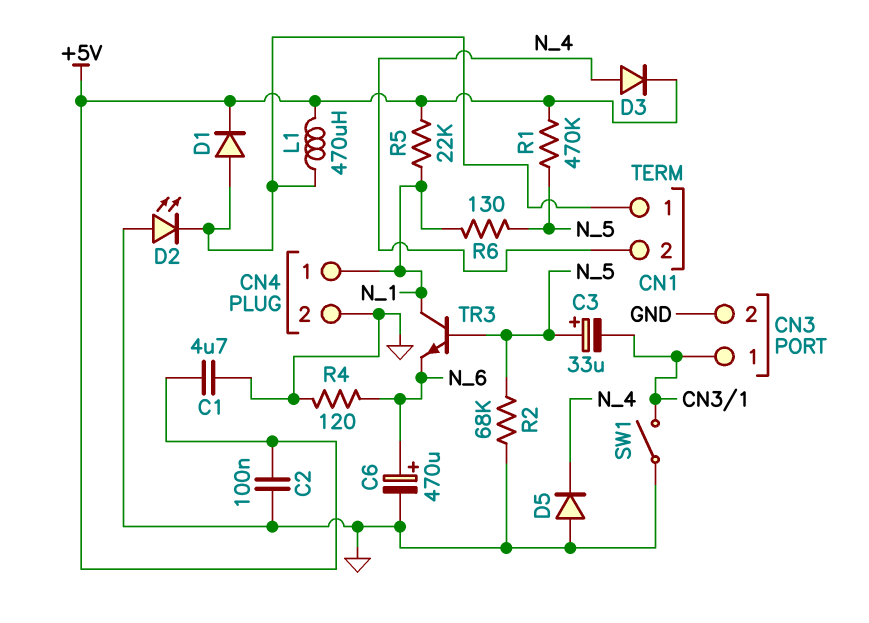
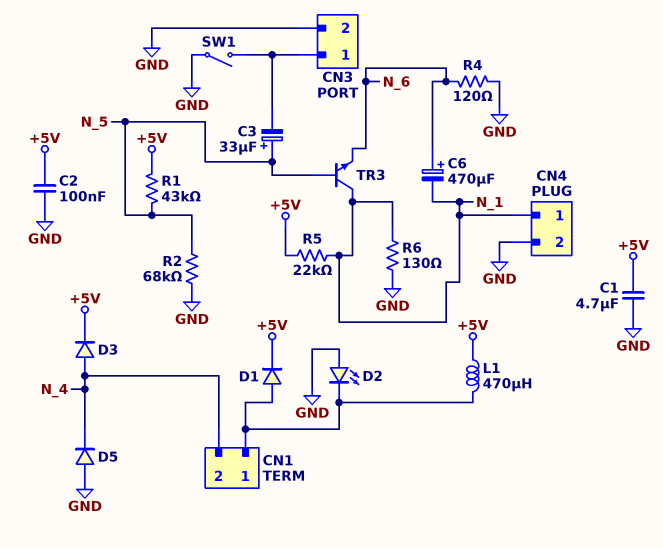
C6: 470uF (plus N_6, minus GND) -> 470uF (plus N_6, minus N_1)
R1: 470k (+5V, N_5) -> 43k (+5V, N_5)
R6: 130 (N_1, N_5) -> 130 (GND, N_1)

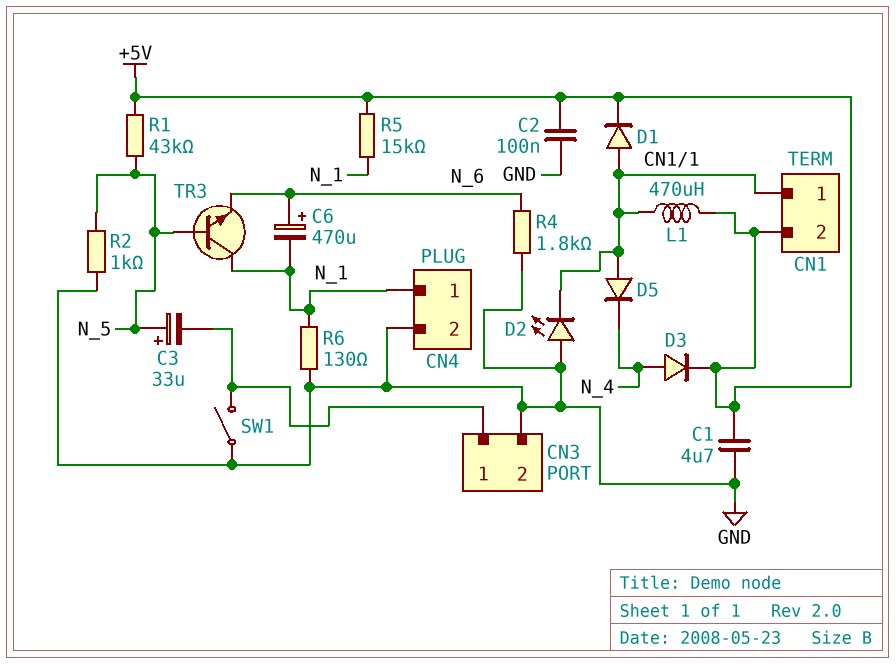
CN1 pin 2: N_4 -> +5V
D5: diode (A GND, K N_4) -> diode (A CN1/1, K N_4)
R2: 68k (GND, N_5) -> 1k (GND, N_5)
R4: 120 (GND, N_6) -> 1.8k (GND, N_6)
R5: 22k (+5V, N_1) -> 15k (+5V, N_1)

